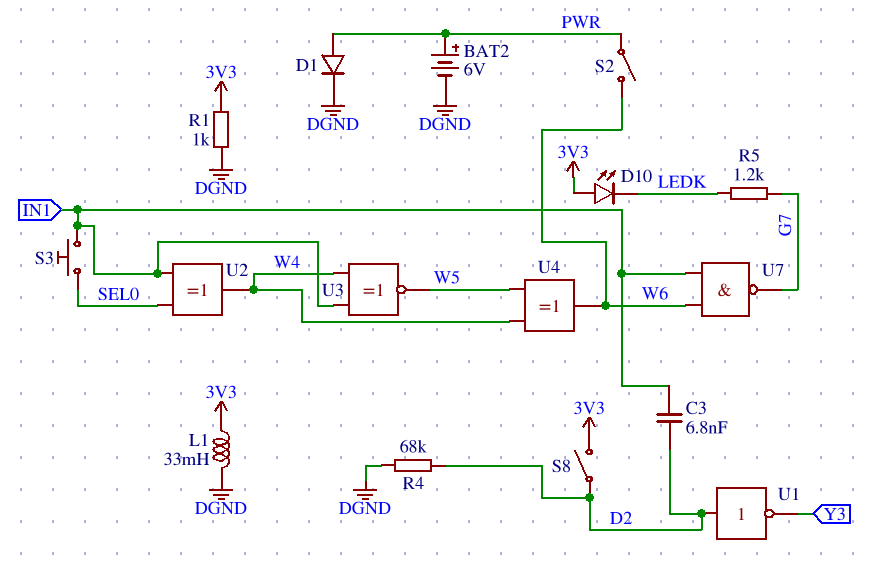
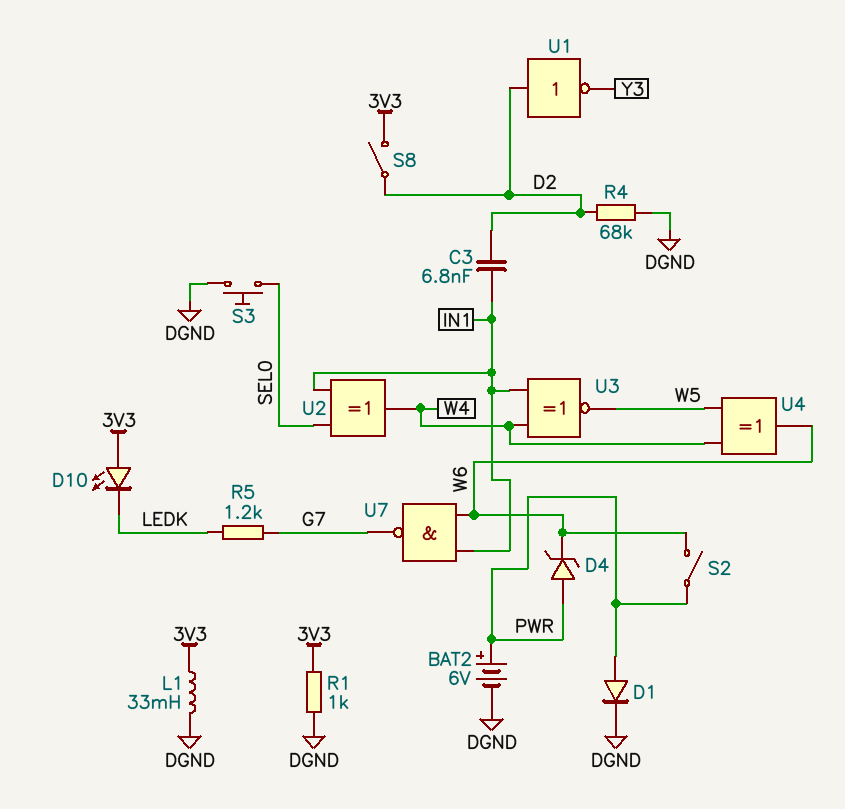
D4: none -> zener (A PWR, K W6)
S3: button (IN1, SEL0) -> button (DGND, SEL0)

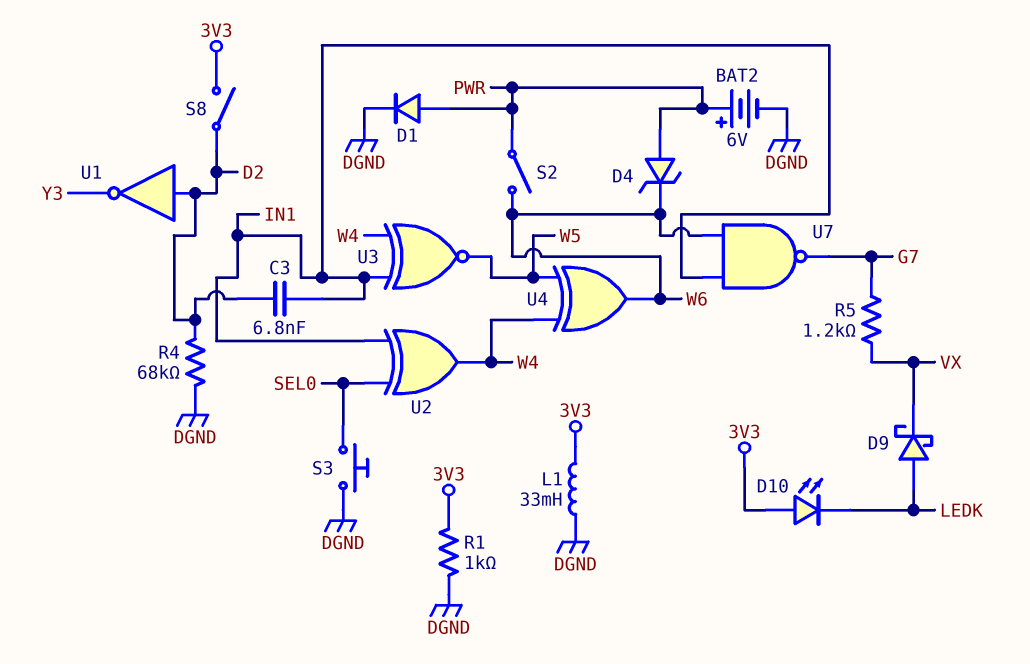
D9: none -> schottky (A LEDK, K VX)
R5: 1.2k (G7, LEDK) -> 1.2k (G7, VX)

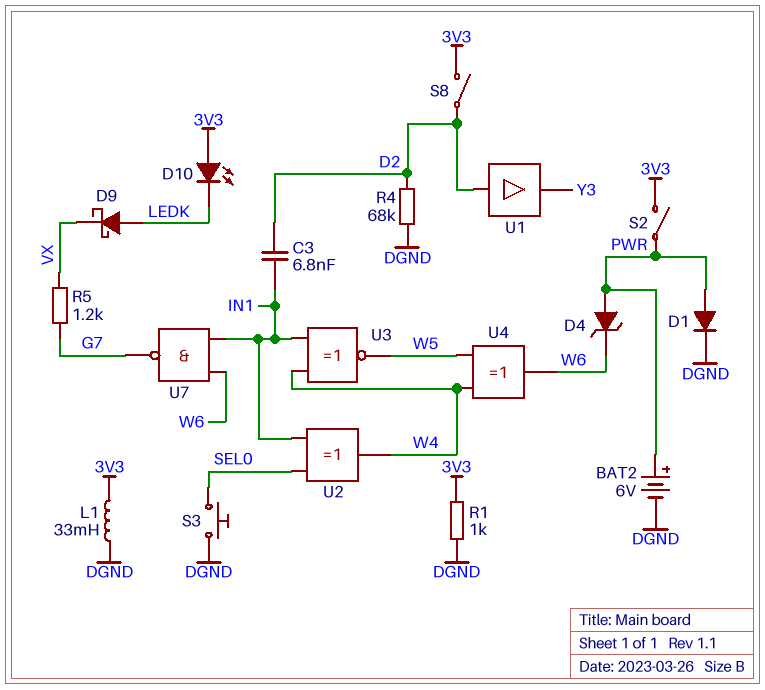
S2: switch (PWR, W6) -> switch (3V3, PWR)
U1: NOT (in D2, out Y3) -> buffer (in D2, out Y3)

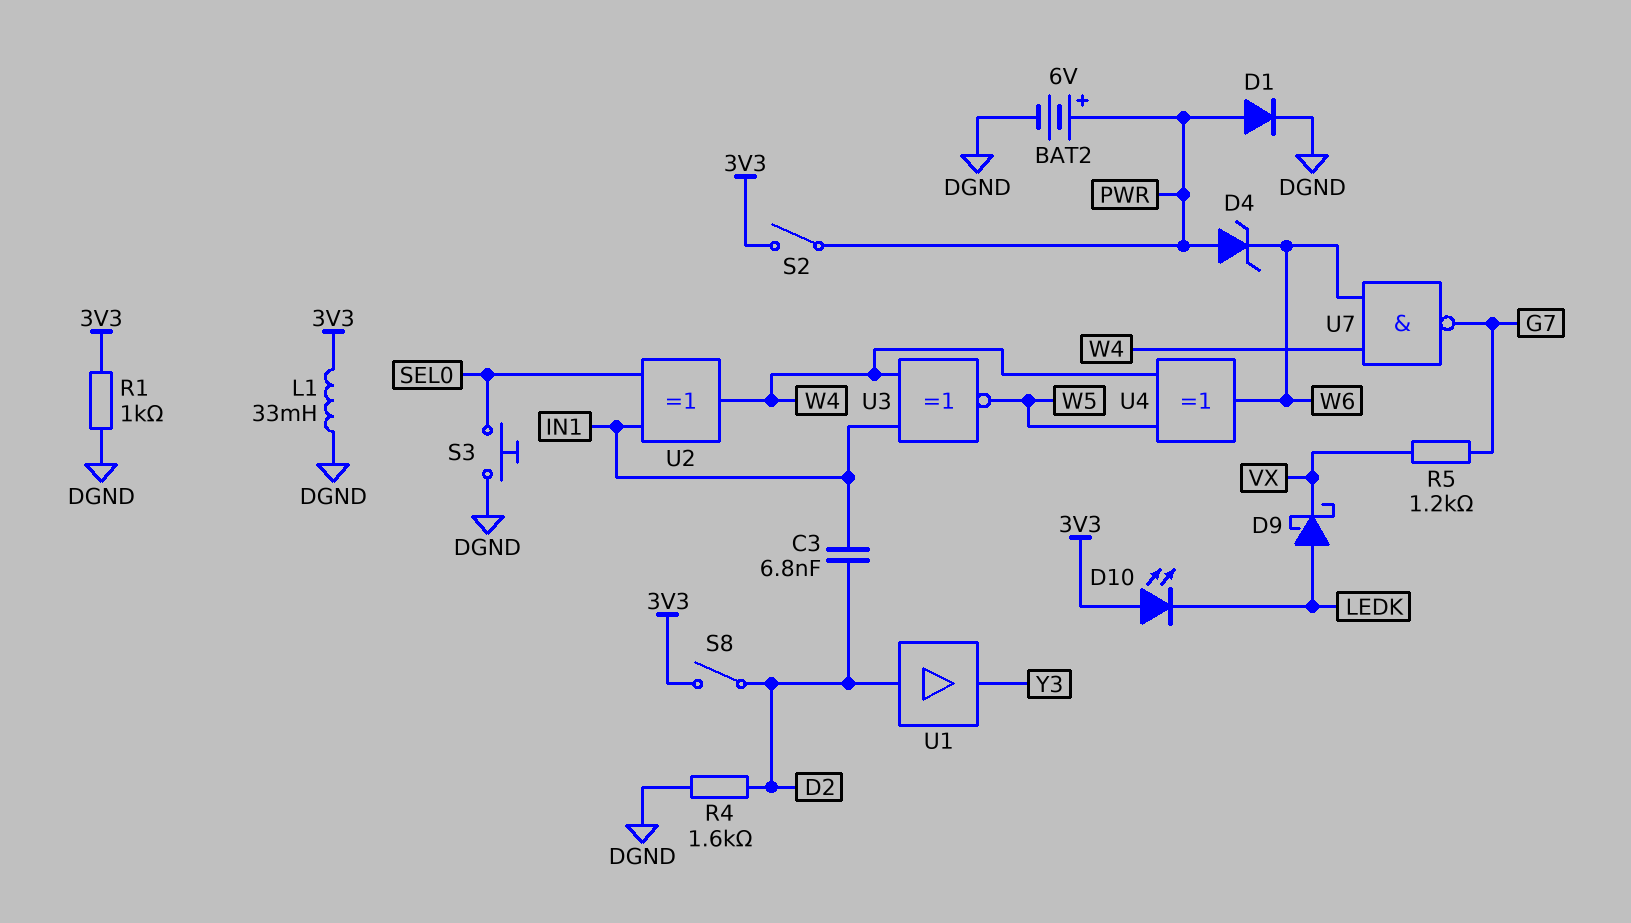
R4: 68k (D2, DGND) -> 1.6k (D2, DGND)
U7: NAND (in IN1, in W6, out G7) -> NAND (in W4, in W6, out G7)

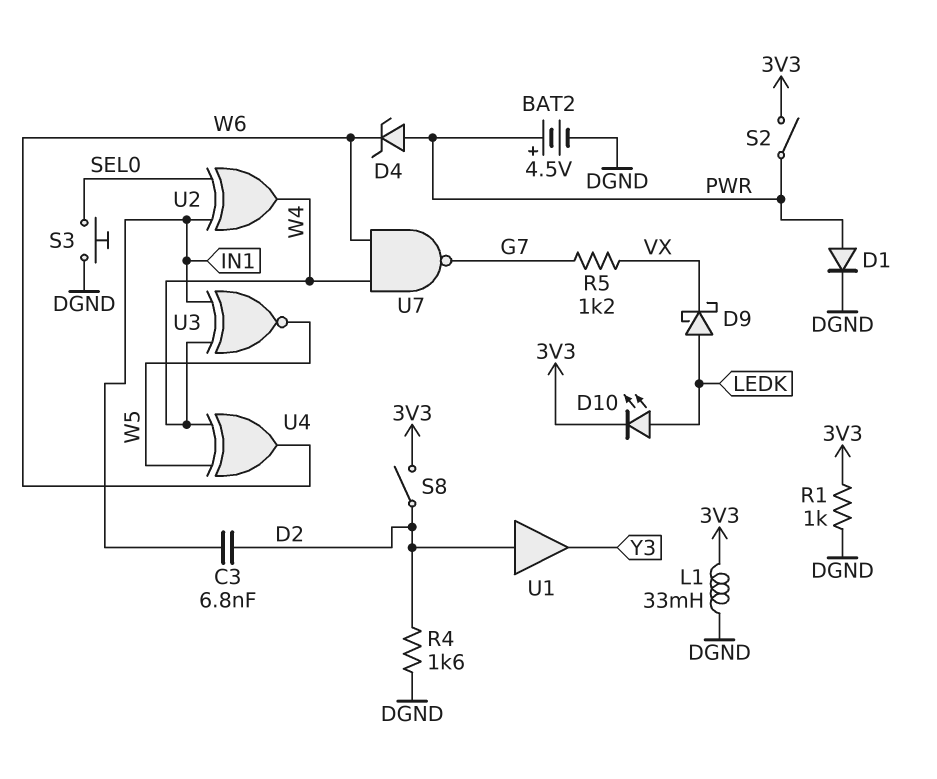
BAT2: 6V (plus PWR, minus DGND) -> 4.5V (plus PWR, minus DGND)
D10: LED (A 3V3, K LEDK) -> LED (A LEDK, K 3V3)

